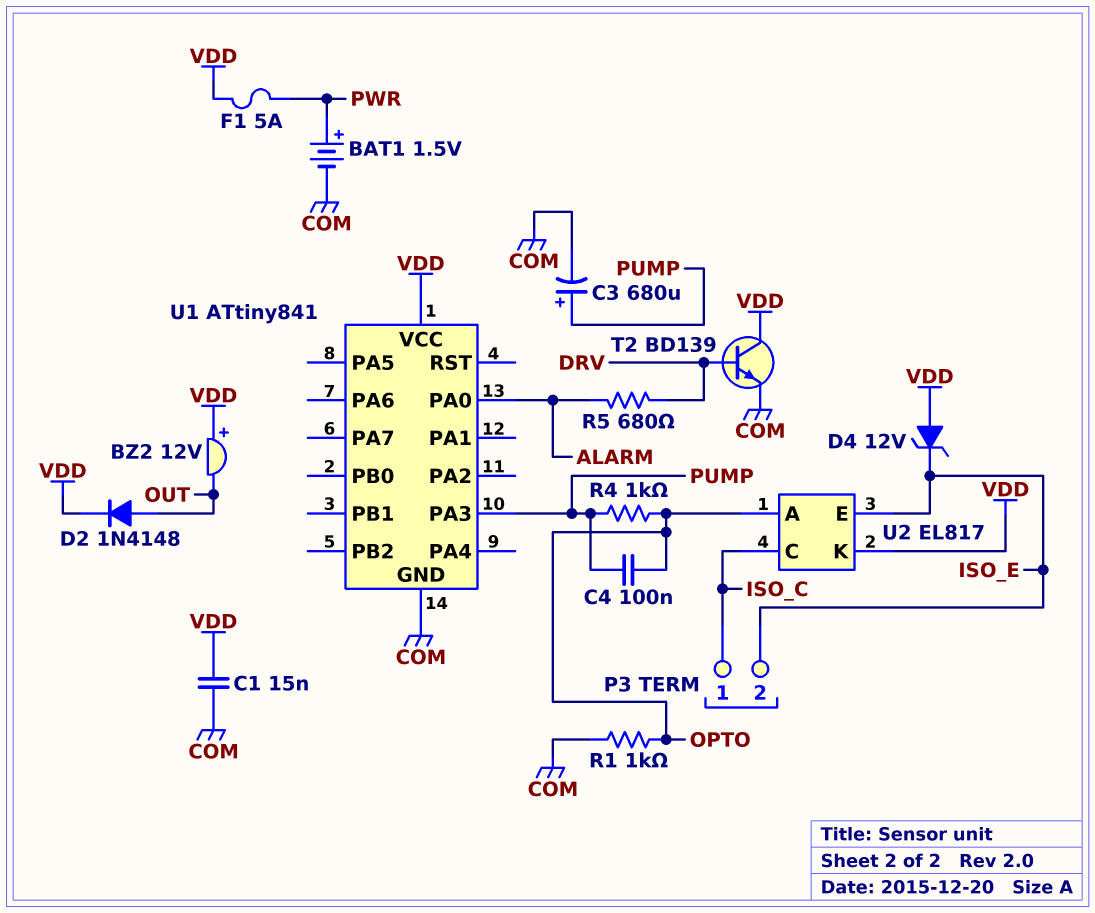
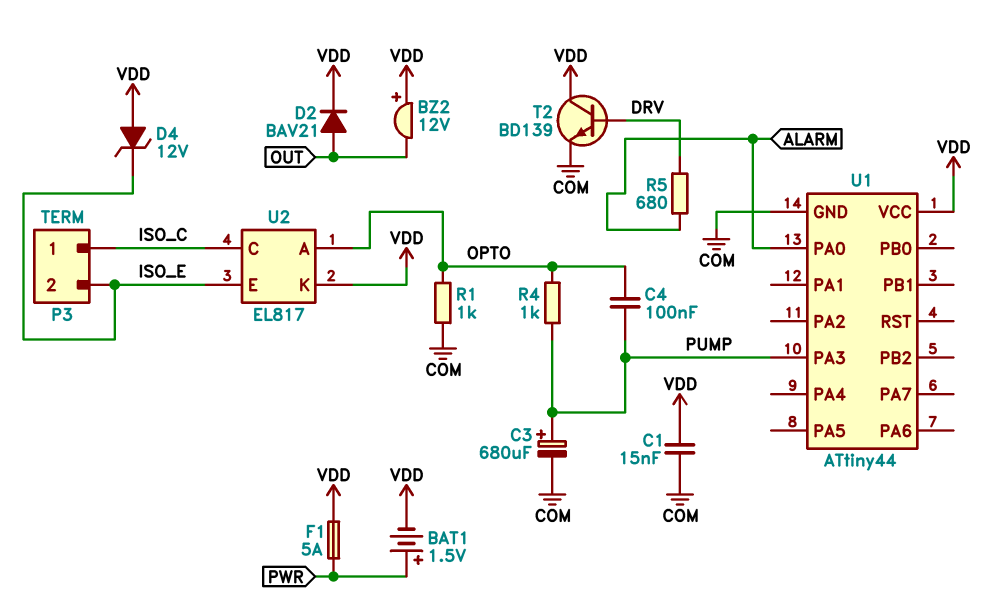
BAT1: 1.5V (plus PWR, minus COM) -> 1.5V (plus PWR, minus VDD)
D2: diode 1N4148 (A OUT, K VDD) -> diode BAV21 (A OUT, K VDD)
U1: ATtiny841 -> ATtiny44

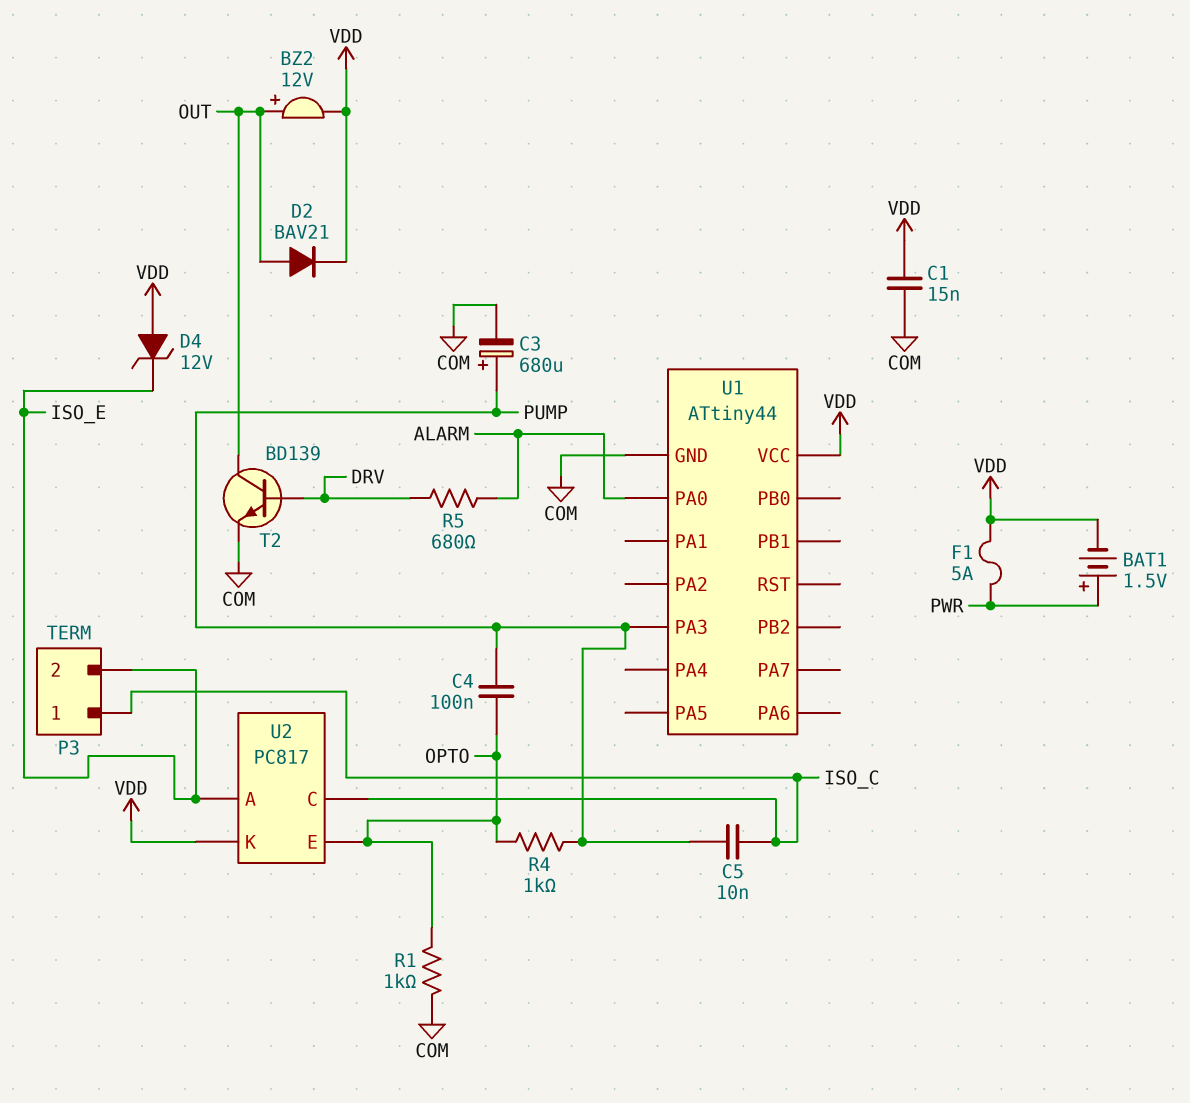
BZ2: buzzer 12V (plus VDD, minus OUT) -> buzzer 12V (plus OUT, minus VDD)
C5: none -> 10nF (ISO_C, PUMP)
T2: NPN BD139 (B DRV, C VDD, E COM) -> NPN BD139 (B DRV, C OUT, E COM)
U2: EL817 -> PC817
U2 pin A: OPTO -> ISO_E
U2 pin E: ISO_E -> OPTO

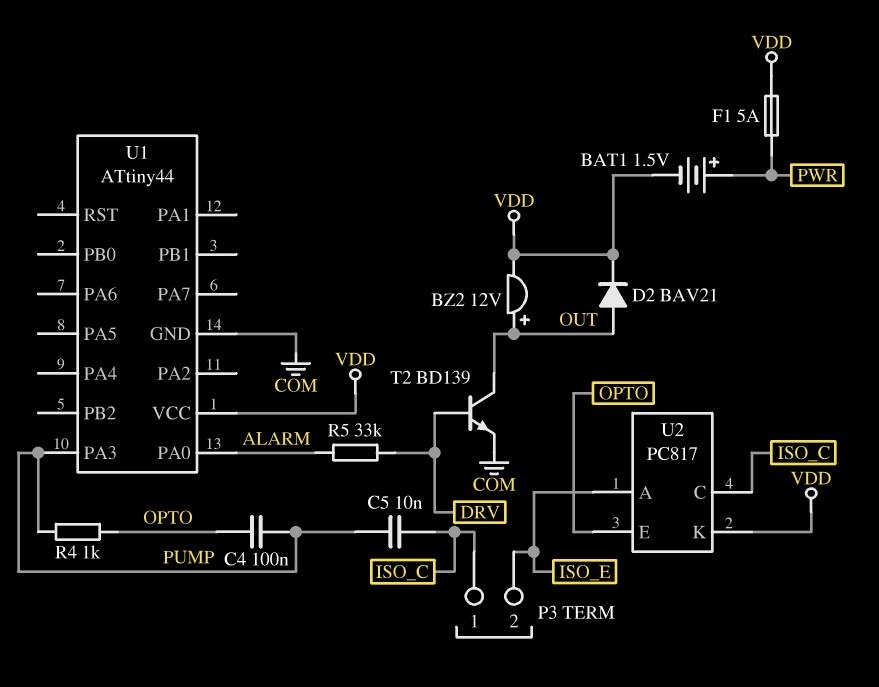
C1: 15nF (COM, VDD) -> none
C3: 680uF (plus PUMP, minus COM) -> none
D4: zener 12V (A VDD, K ISO_E) -> none
R1: 1k (COM, OPTO) -> none
R5: 680 (ALARM, DRV) -> 33k (ALARM, DRV)

